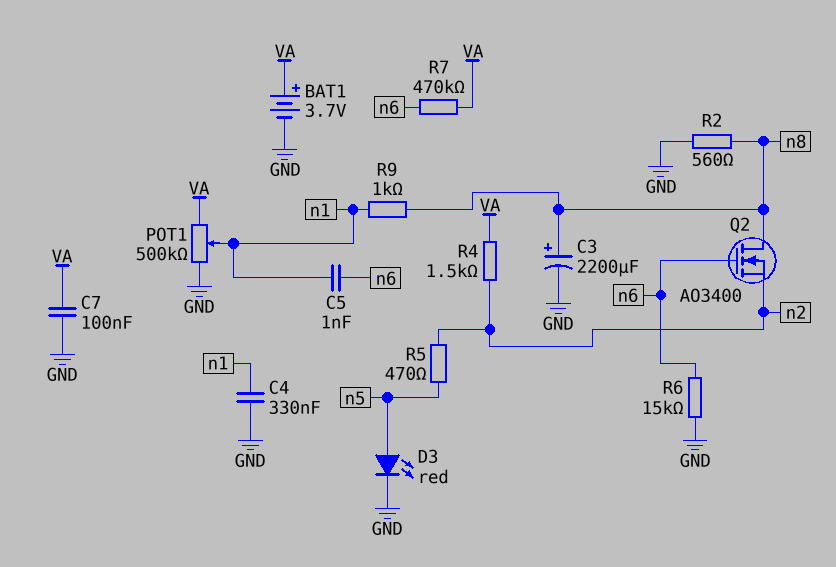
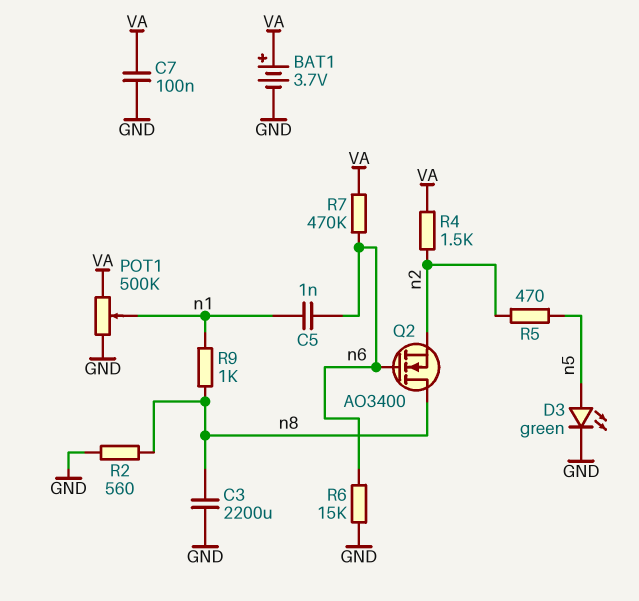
C3: 2200uF (plus n8, minus GND) -> 2200uF (GND, n8)
C4: 330nF (GND, n1) -> none
D3: LED red (A n5, K GND) -> LED green (A n5, K GND)

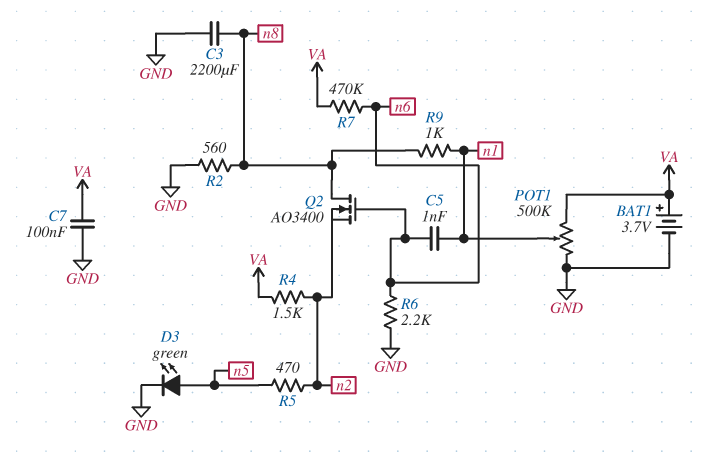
R6: 15k (GND, n6) -> 2.2k (GND, n6)

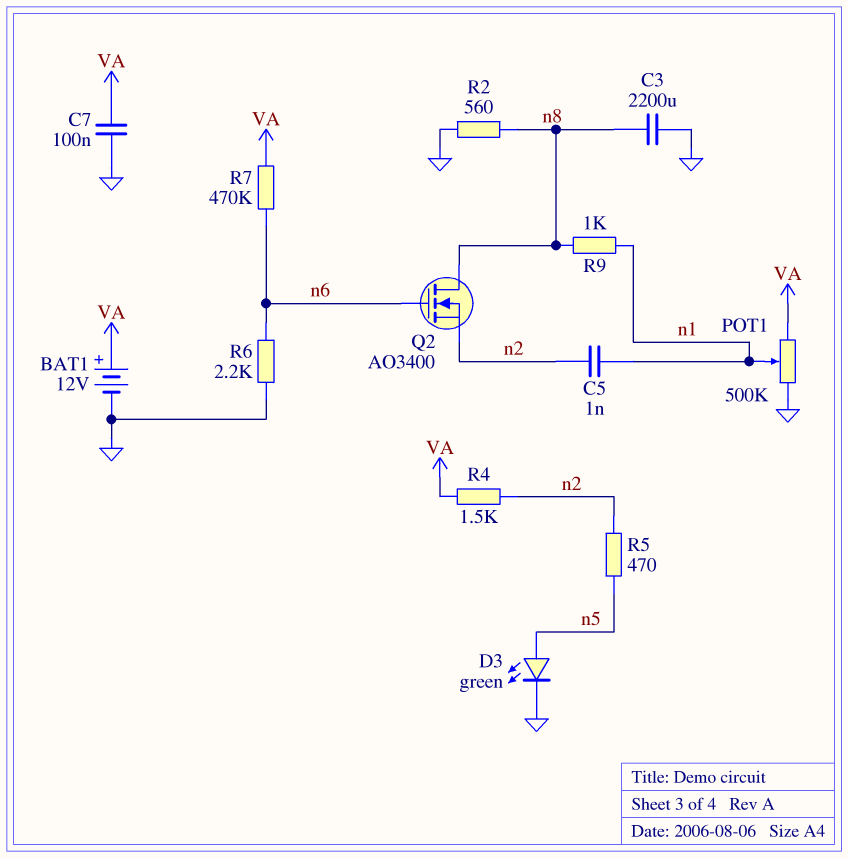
BAT1: 3.7V (plus VA, minus GND) -> 12V (plus VA, minus GND)
C5: 1nF (n1, n6) -> 1nF (n1, n2)

